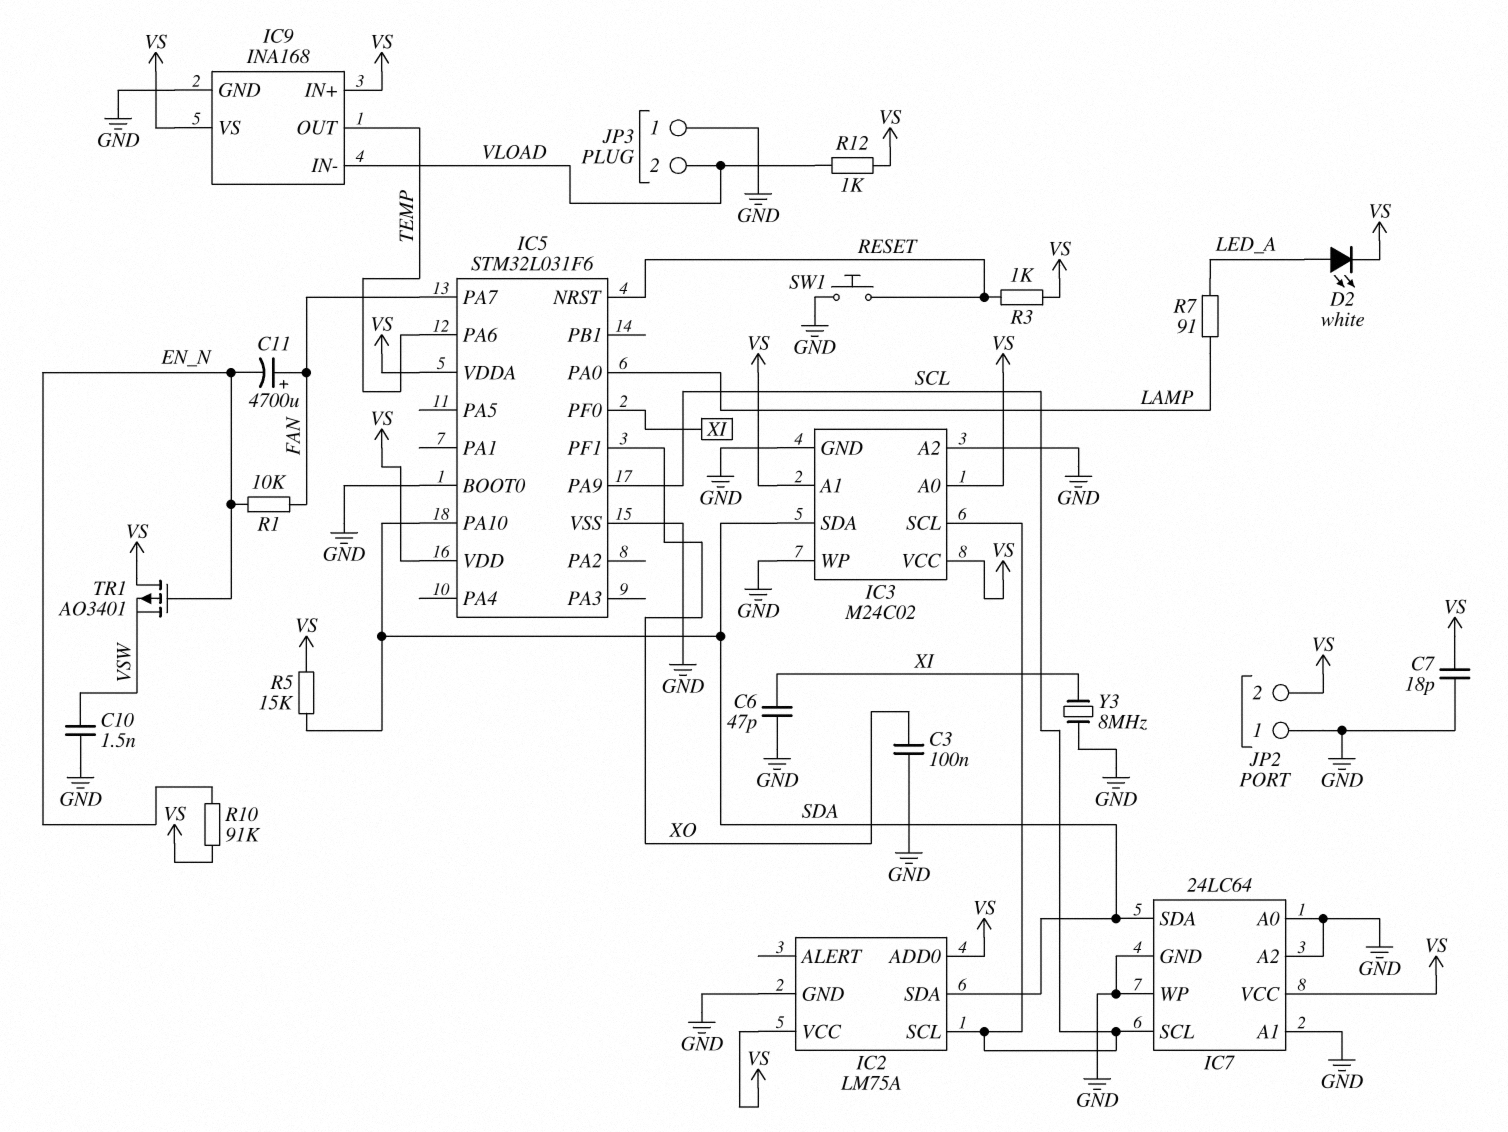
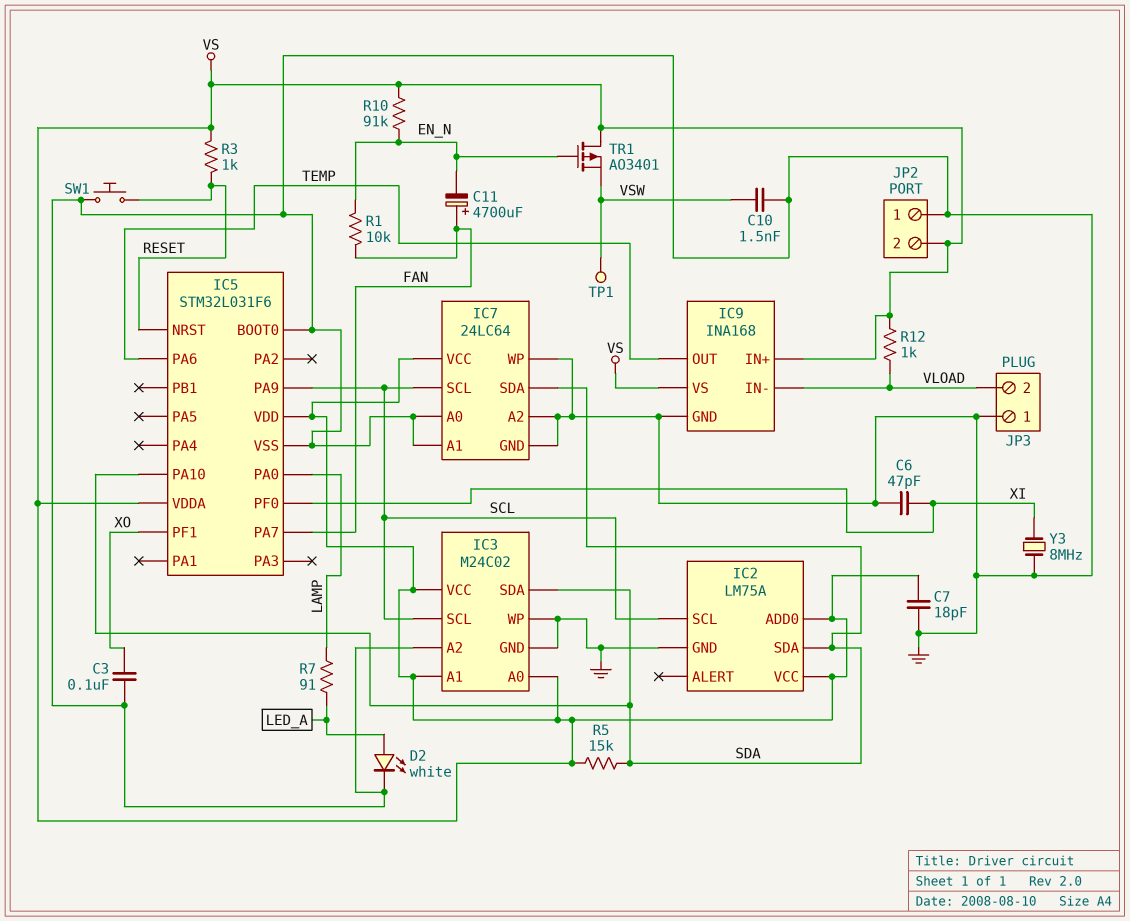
D2: LED white (A LED_A, K VS) -> LED white (A LED_A, K GND)
TP1: none -> test point (VSW)

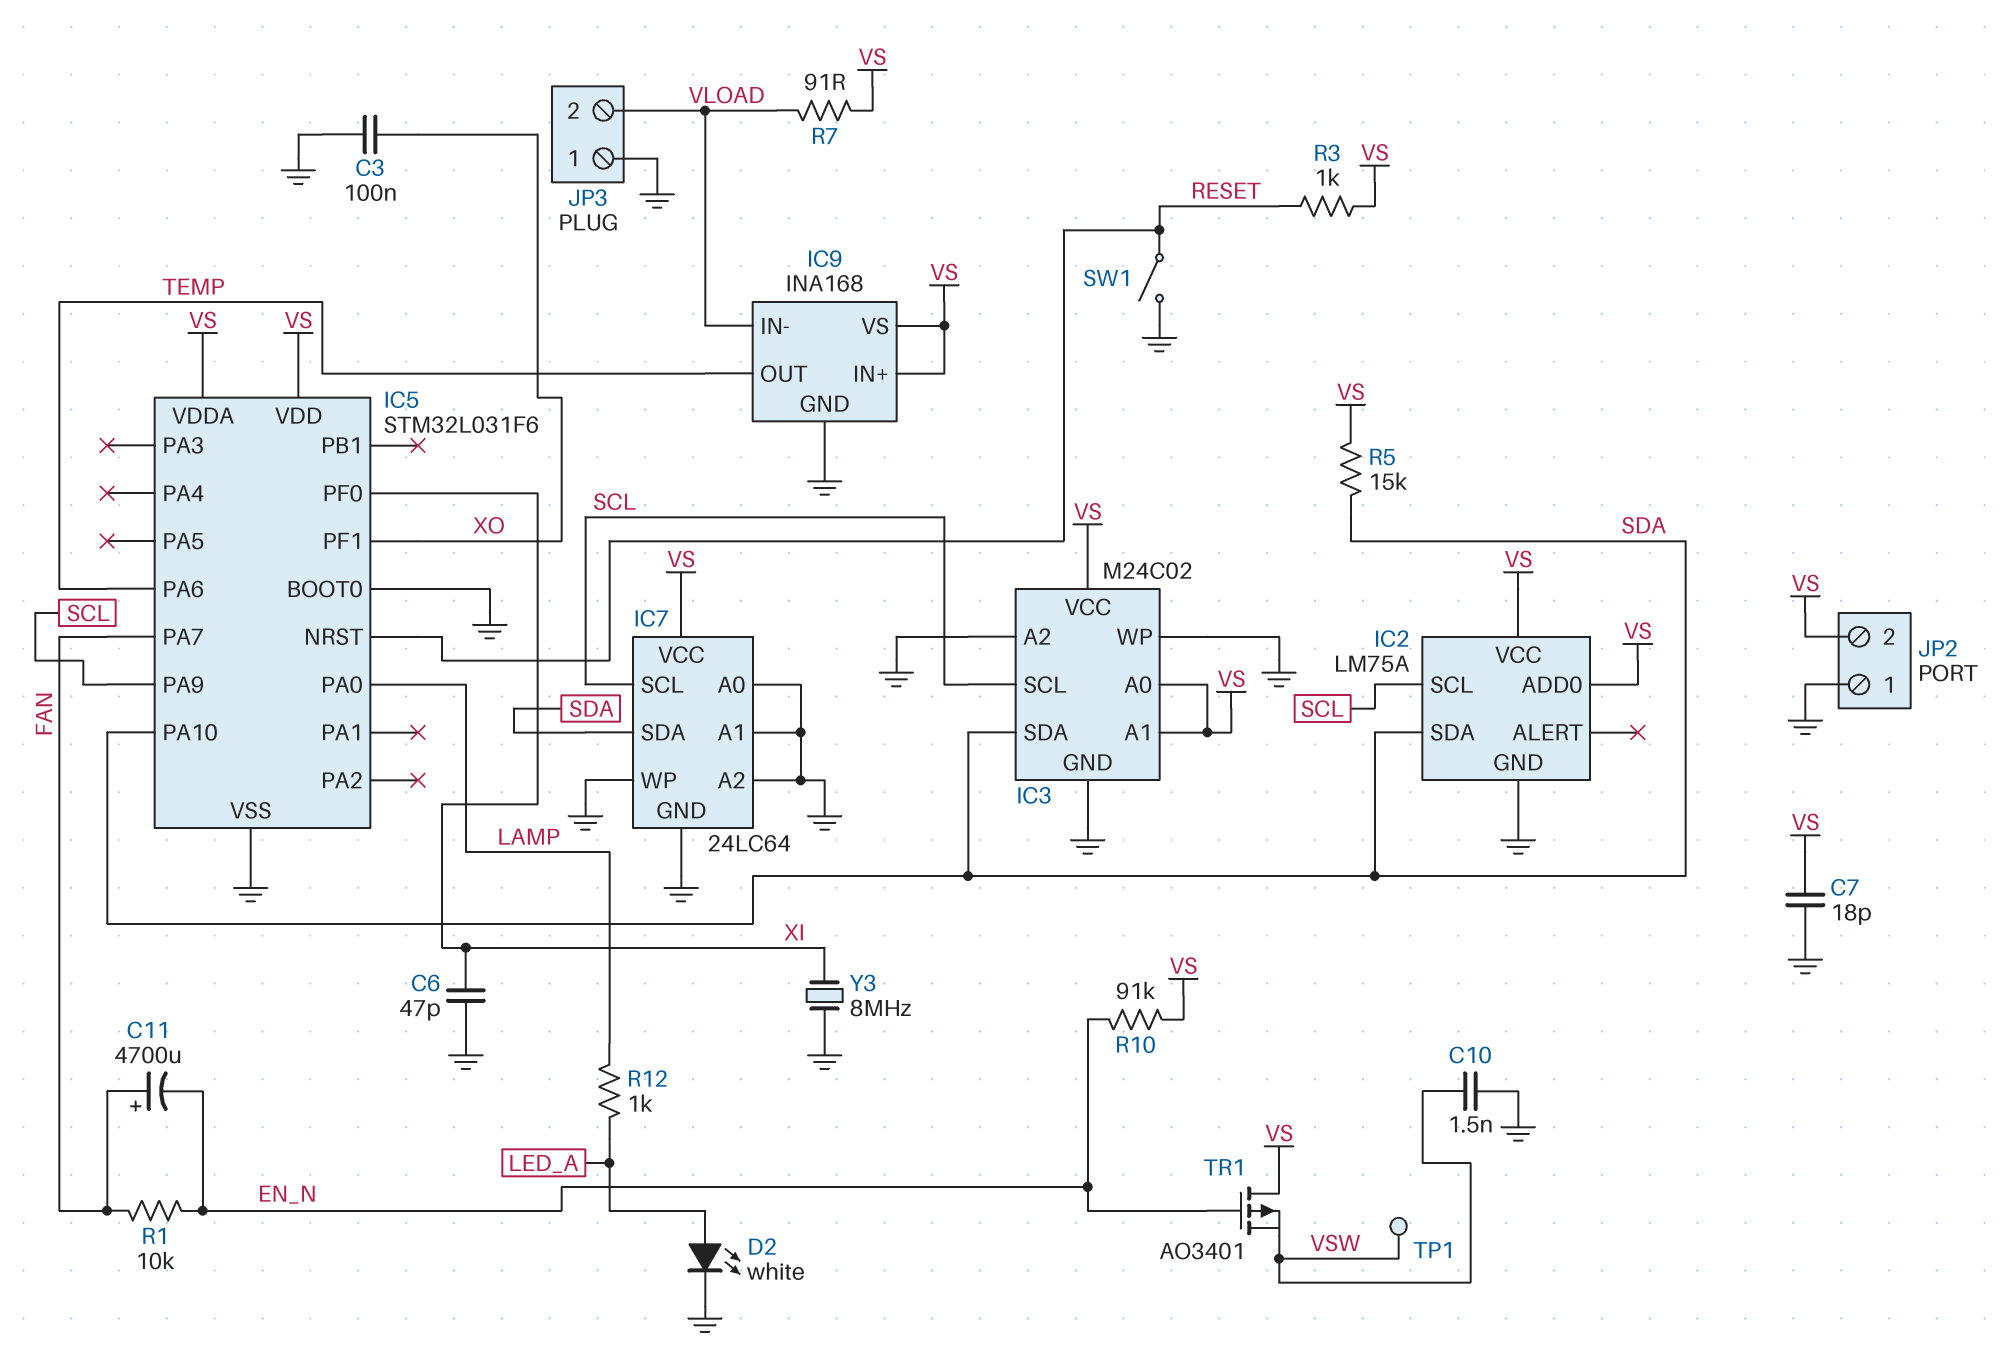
R7: 91 (LAMP, LED_A) -> 91 (VLOAD, VS)
R12: 1k (VLOAD, VS) -> 1k (LAMP, LED_A)
SW1: button (GND, RESET) -> switch (GND, RESET)

